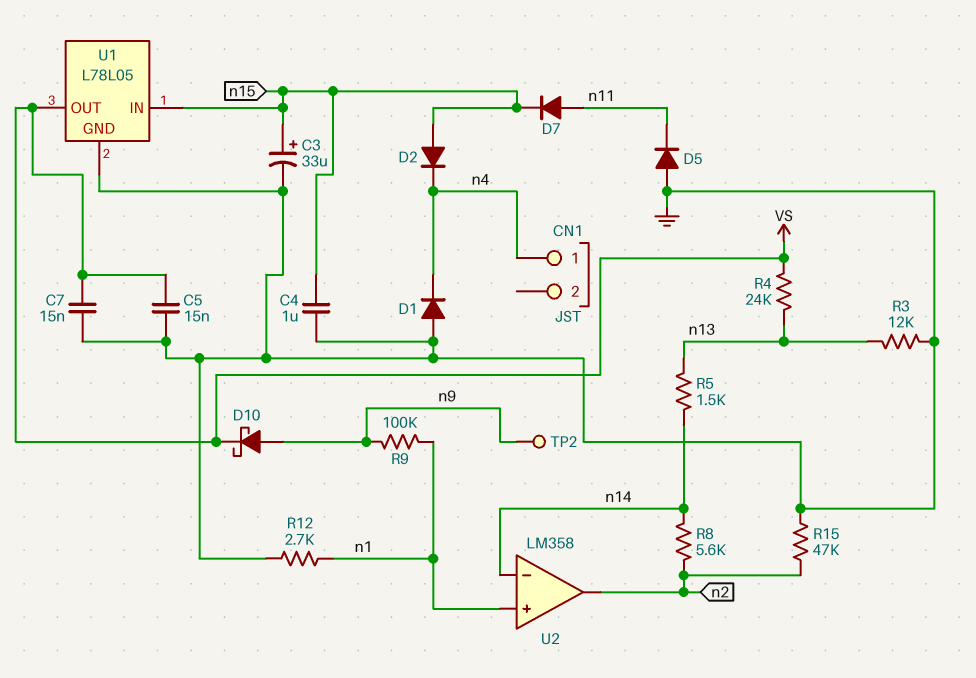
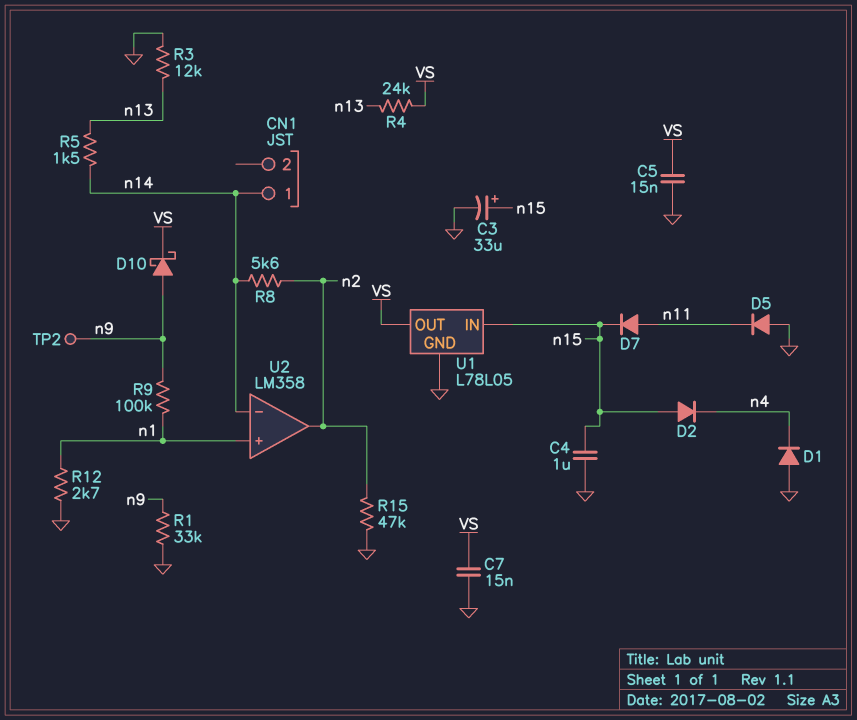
CN1 pin 1: n4 -> n14
R1: none -> 33k (GND, n9)

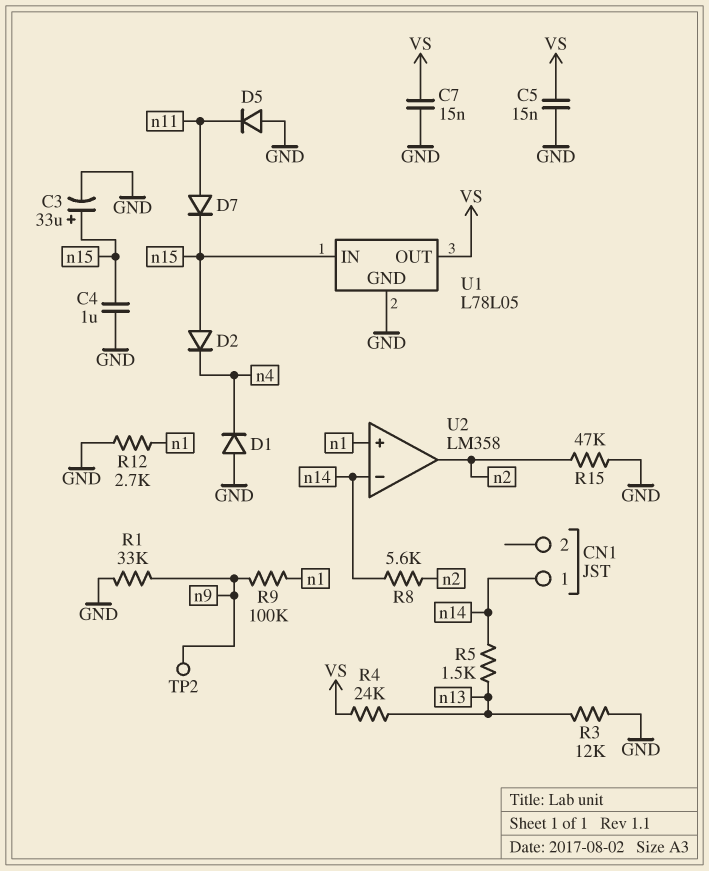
D10: schottky (A n9, K VS) -> none

